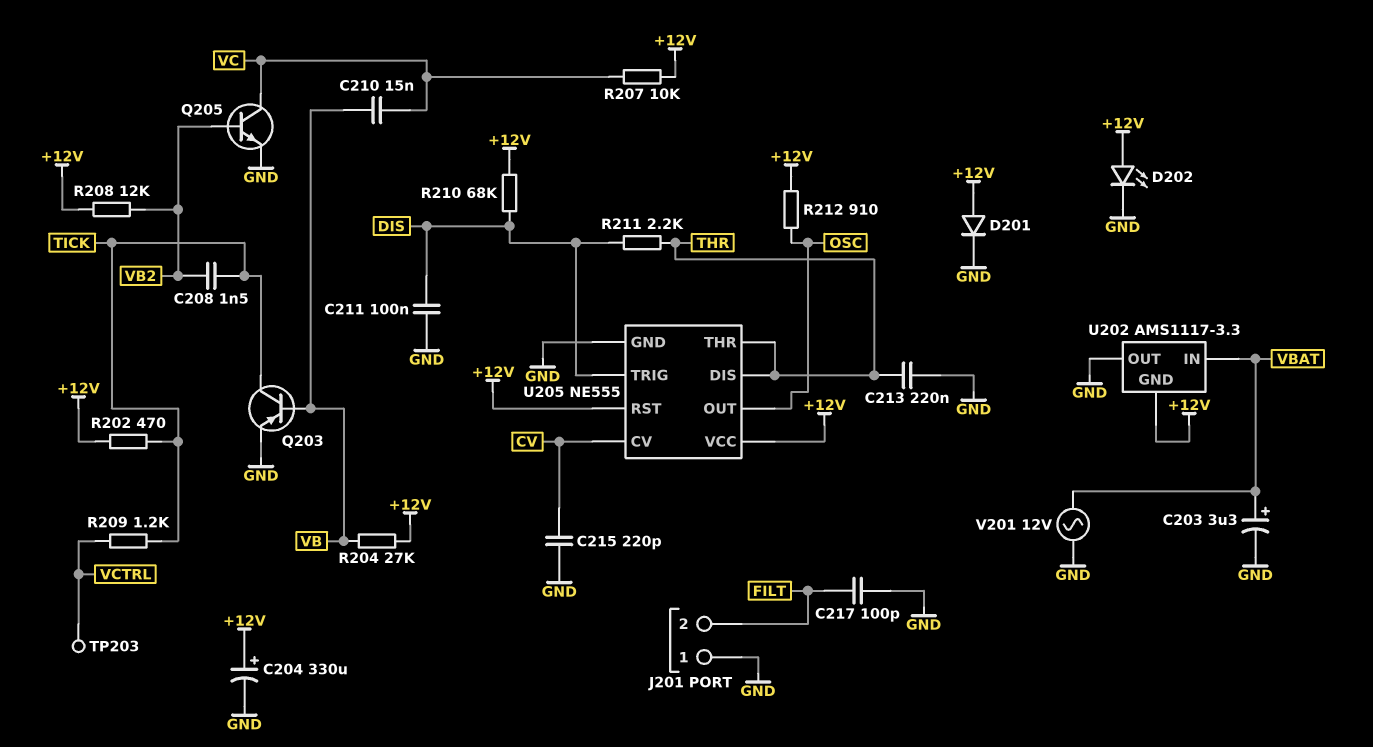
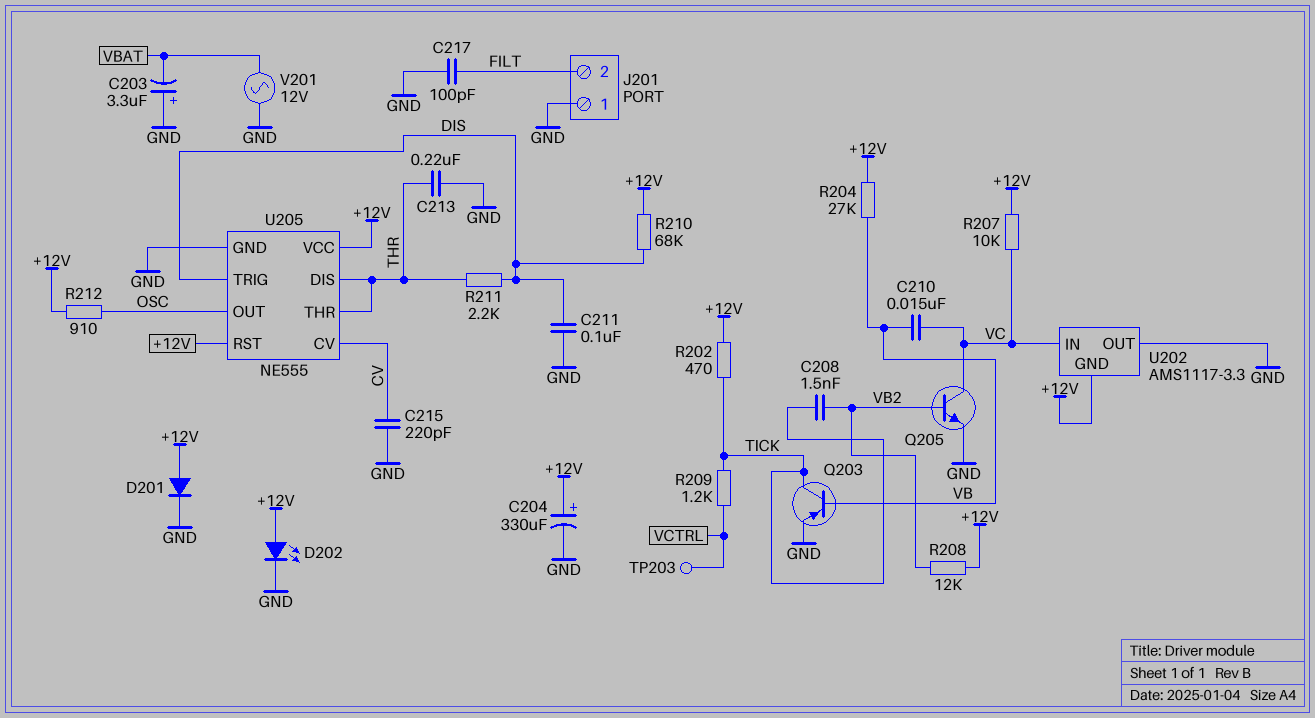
C203: 3.3uF (plus VBAT, minus GND) -> 3.3uF (plus GND, minus VBAT)
U202 pin IN: VBAT -> VC

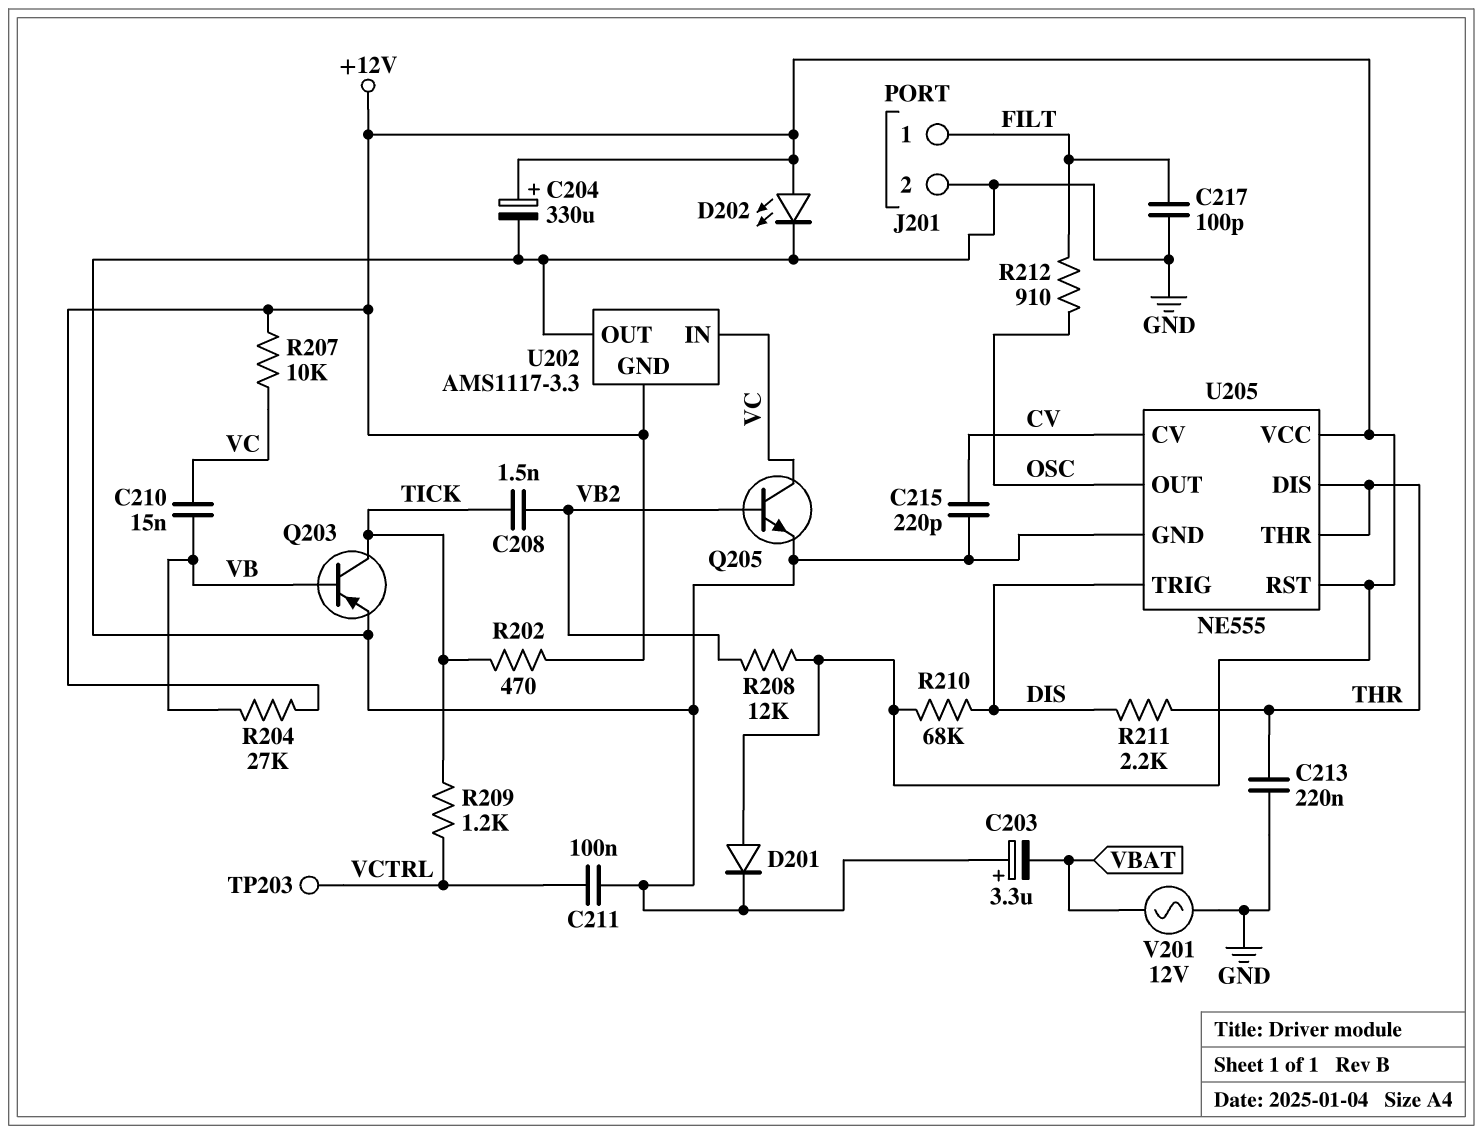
C211: 100nF (DIS, GND) -> 100nF (GND, VCTRL)
J201 pin 1: GND -> FILT
J201 pin 2: FILT -> GND
R212: 910 (+12V, OSC) -> 910 (FILT, OSC)

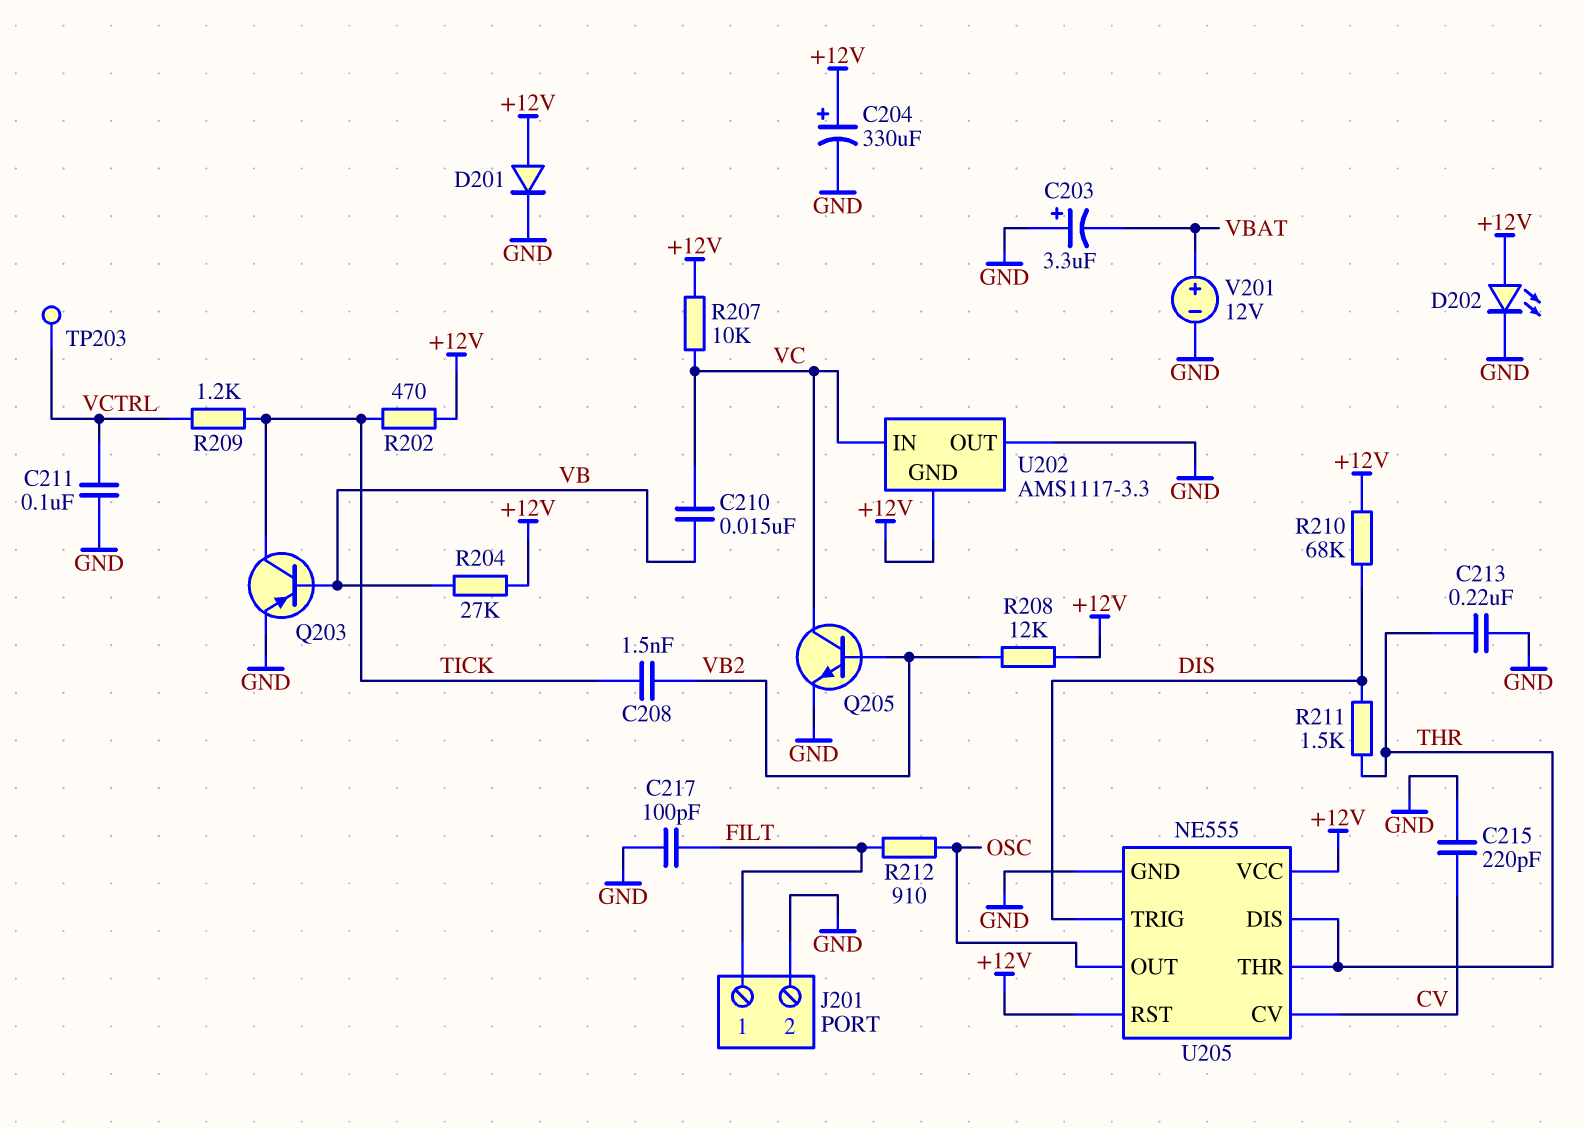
R211: 2.2k (DIS, THR) -> 1.5k (DIS, THR)
V201: AC 12V (GND, VBAT) -> 12V (plus VBAT, minus GND)

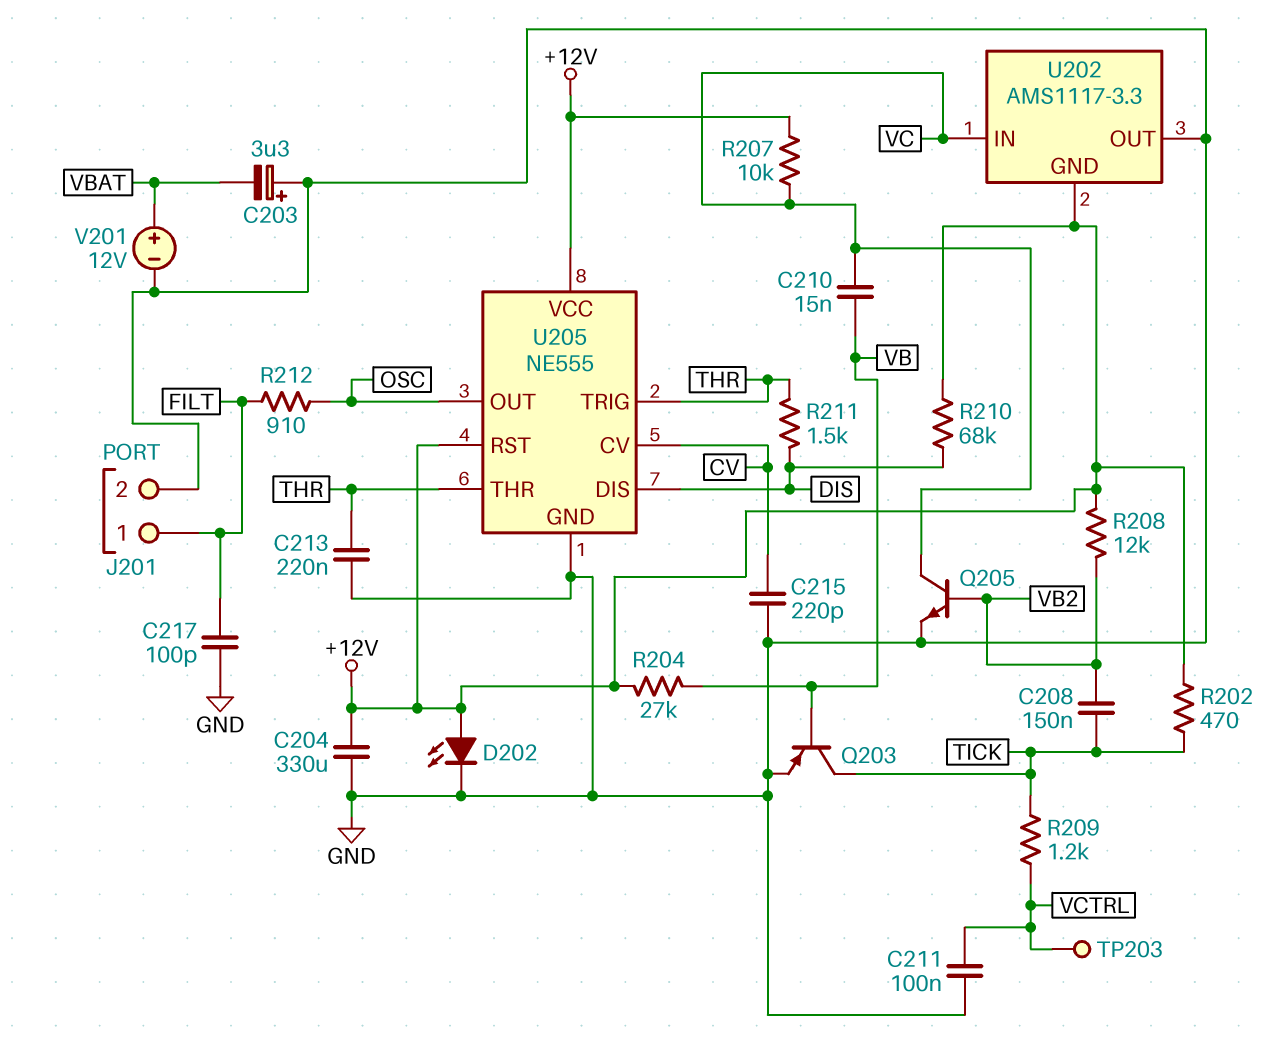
C204: 330uF (plus +12V, minus GND) -> 330uF (+12V, GND)
C208: 1.5nF (TICK, VB2) -> 150nF (TICK, VB2)
D201: diode (A +12V, K GND) -> none
U205 pin DIS: THR -> DIS
U205 pin TRIG: DIS -> THR

